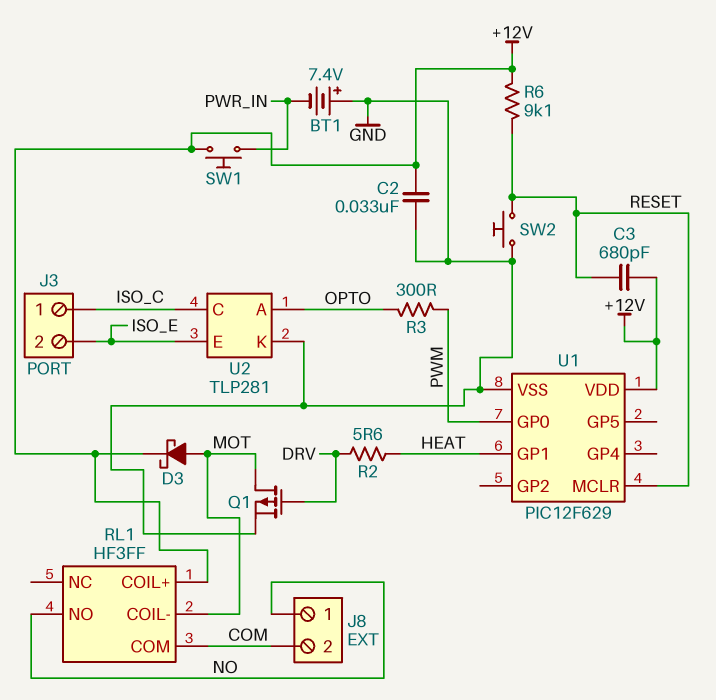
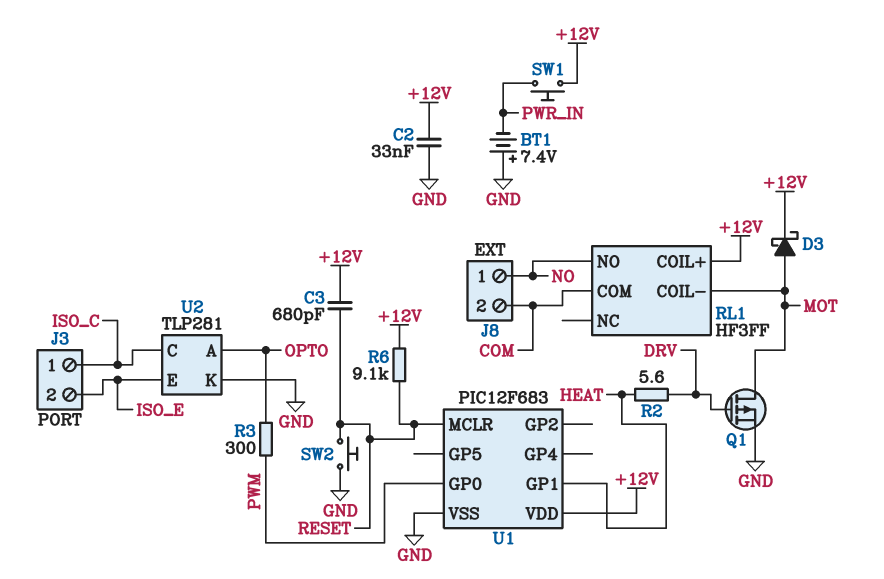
U1: PIC12F629 -> PIC12F683

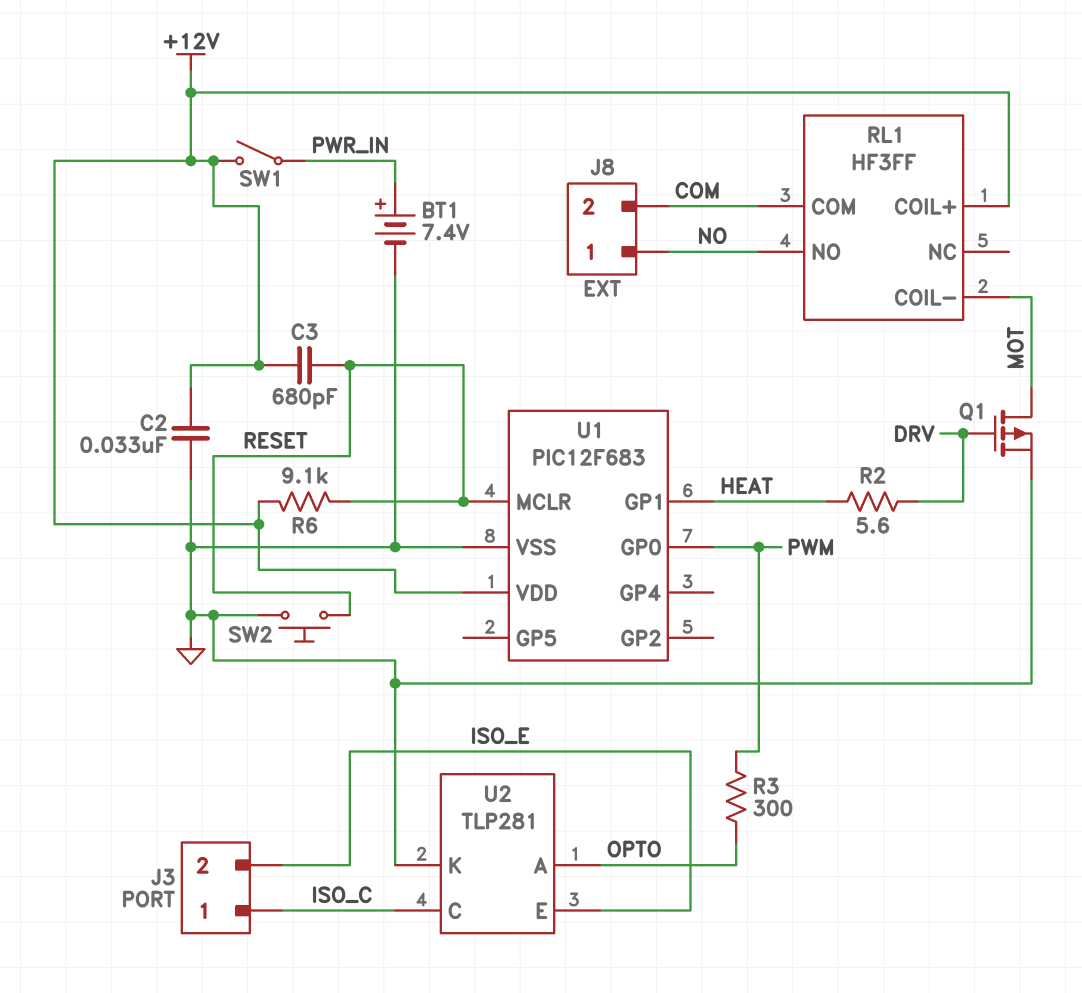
BT1: 7.4V (plus GND, minus PWR_IN) -> 7.4V (plus PWR_IN, minus GND)
D3: schottky (A MOT, K +12V) -> none
SW1: button (+12V, PWR_IN) -> switch (+12V, PWR_IN)

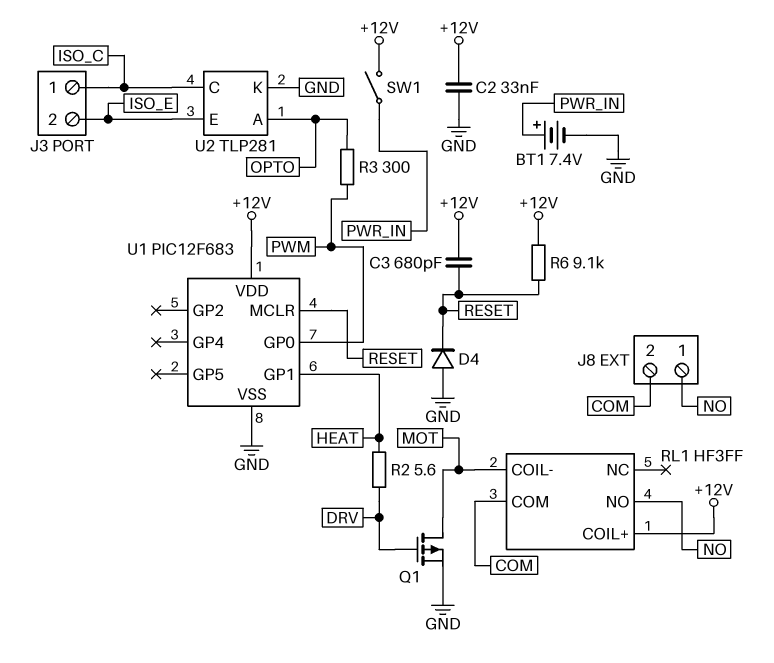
D4: none -> diode (A GND, K RESET)
SW2: button (GND, RESET) -> none

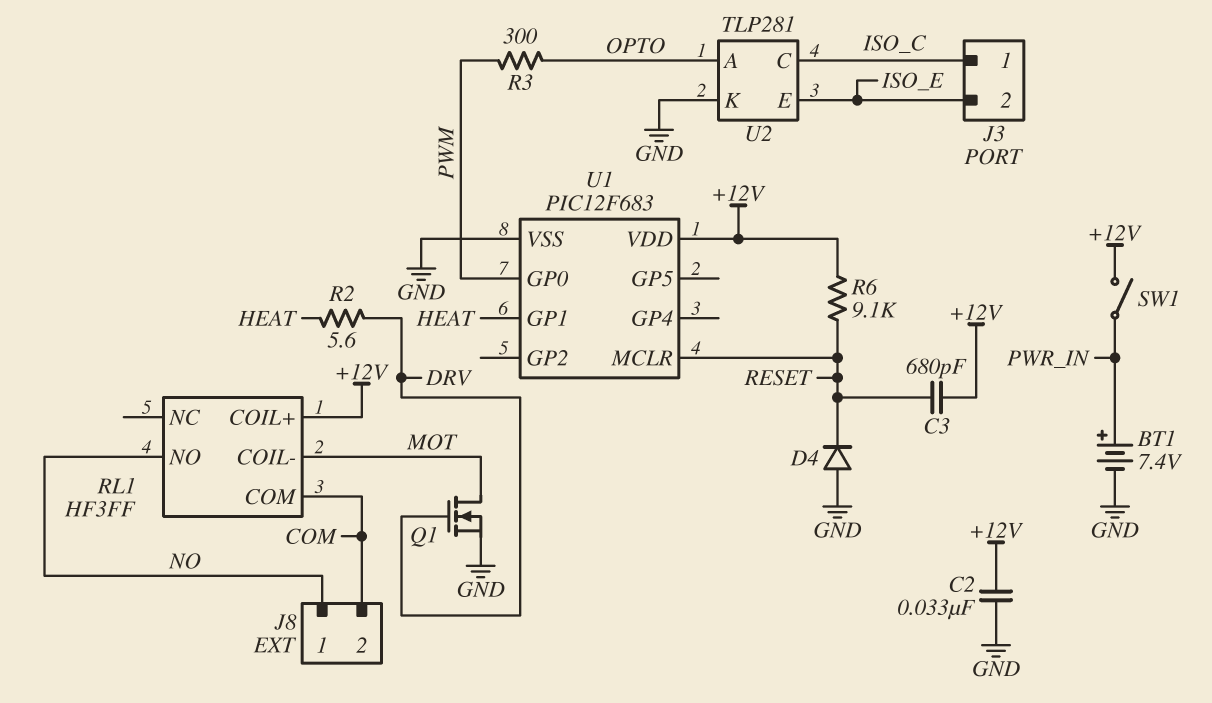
Q1: PMOS (G DRV, D MOT, S GND) -> NMOS (G DRV, D MOT, S GND)

